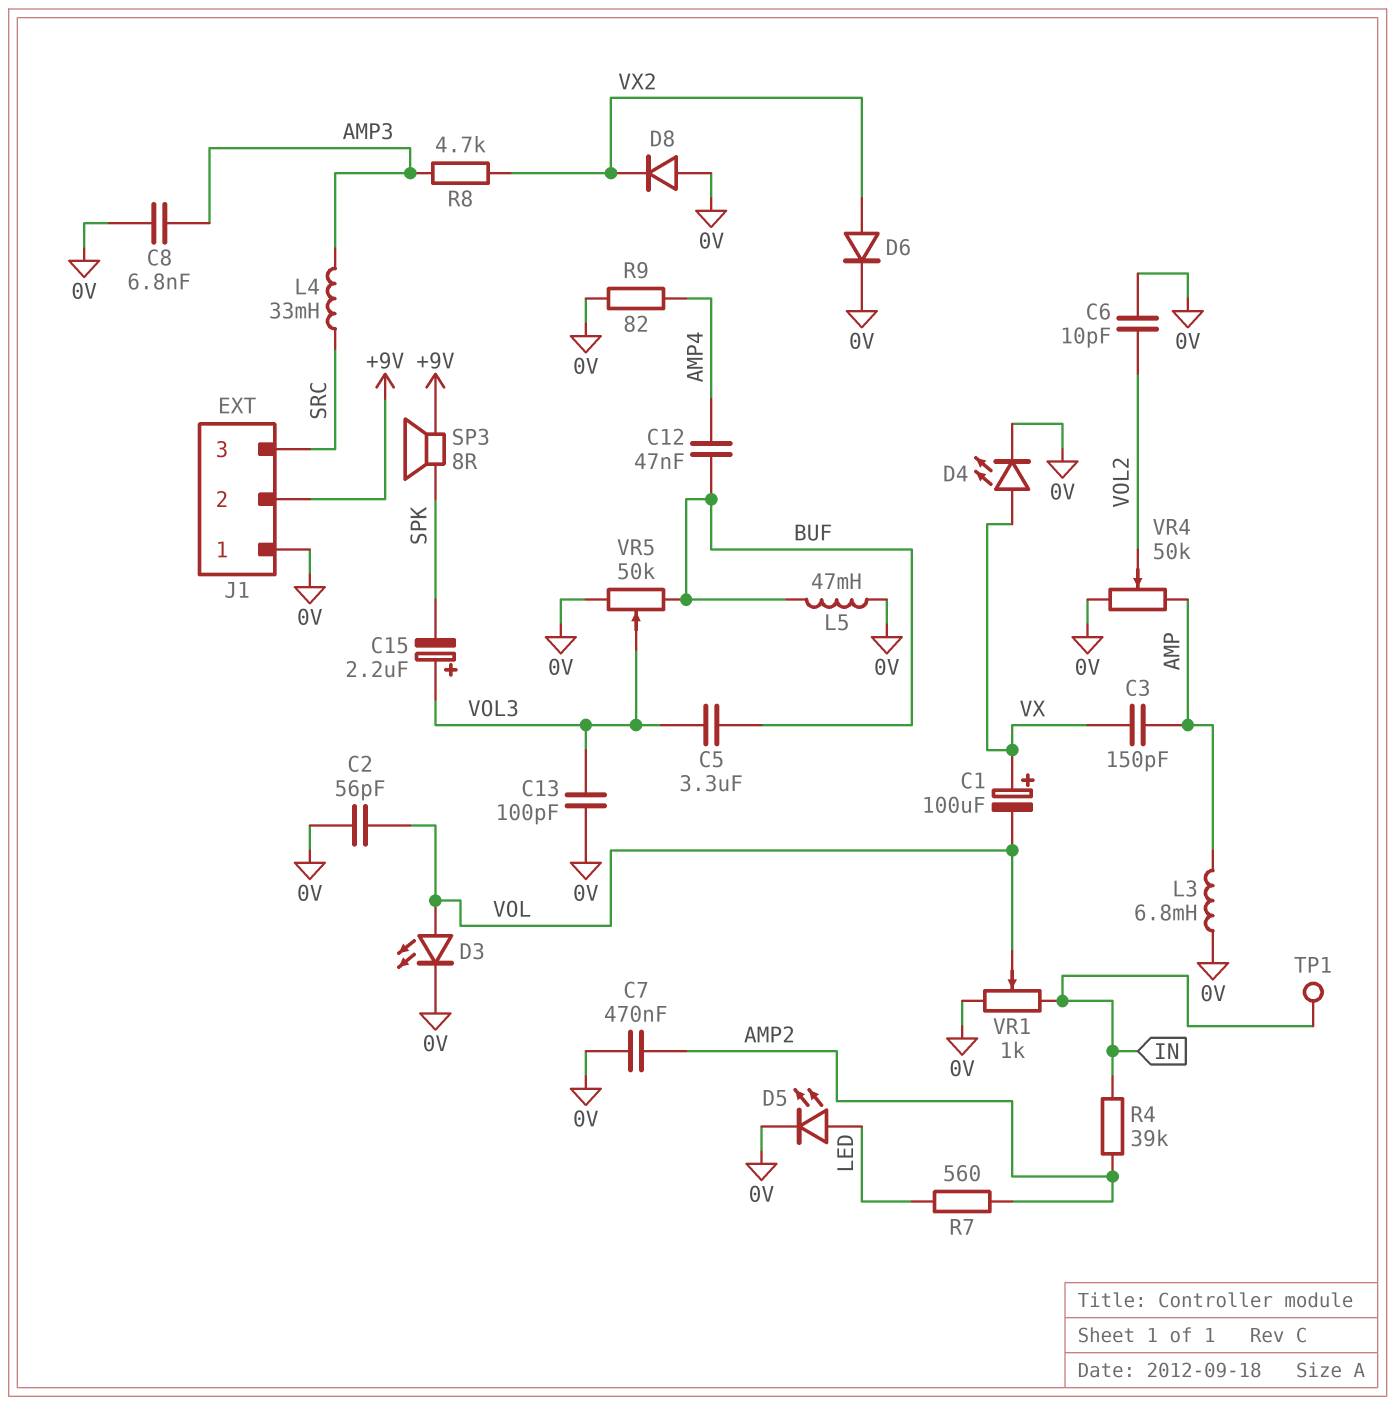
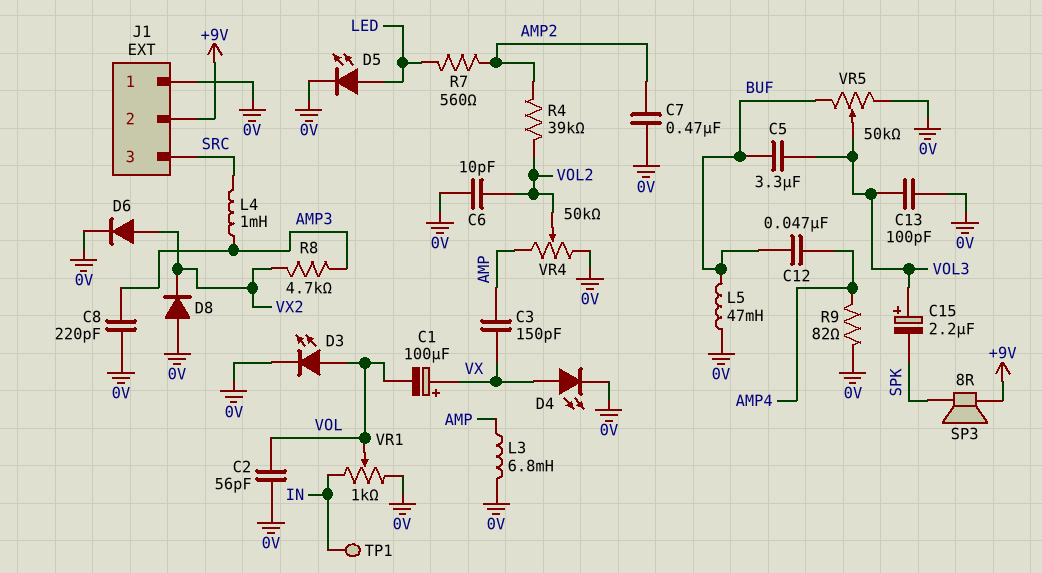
C8: 6.8nF (0V, AMP3) -> 220pF (0V, AMP3)
L4: 33mH (AMP3, SRC) -> 1mH (AMP3, SRC)
R4: 39k (AMP2, IN) -> 39k (AMP2, VOL2)

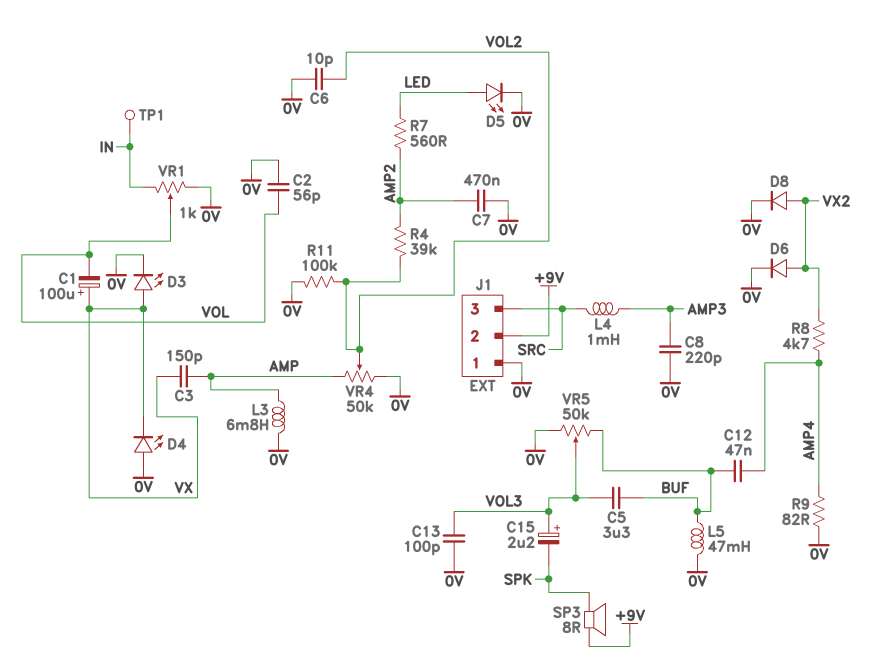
D3: LED (A VOL, K 0V) -> LED (A VX, K 0V)
D4: LED (A VX, K 0V) -> LED (A 0V, K VX)
D8: diode (A 0V, K VX2) -> diode (A VX2, K 0V)
R8: 4.7k (AMP3, VX2) -> 4.7k (AMP4, VX2)
R11: none -> 100k (0V, VOL2)

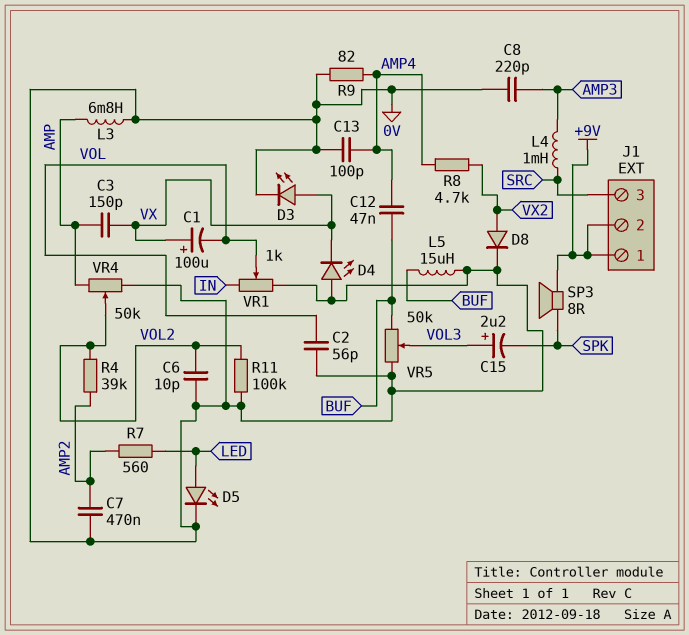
C5: 3.3uF (BUF, VOL3) -> none
C13: 100pF (0V, VOL3) -> 100pF (0V, AMP4)
D6: diode (A VX2, K 0V) -> none
J1 pin 1: 0V -> +9V
L5: 47mH (0V, BUF) -> 15uH (0V, BUF)
TP1: test point (IN) -> none

